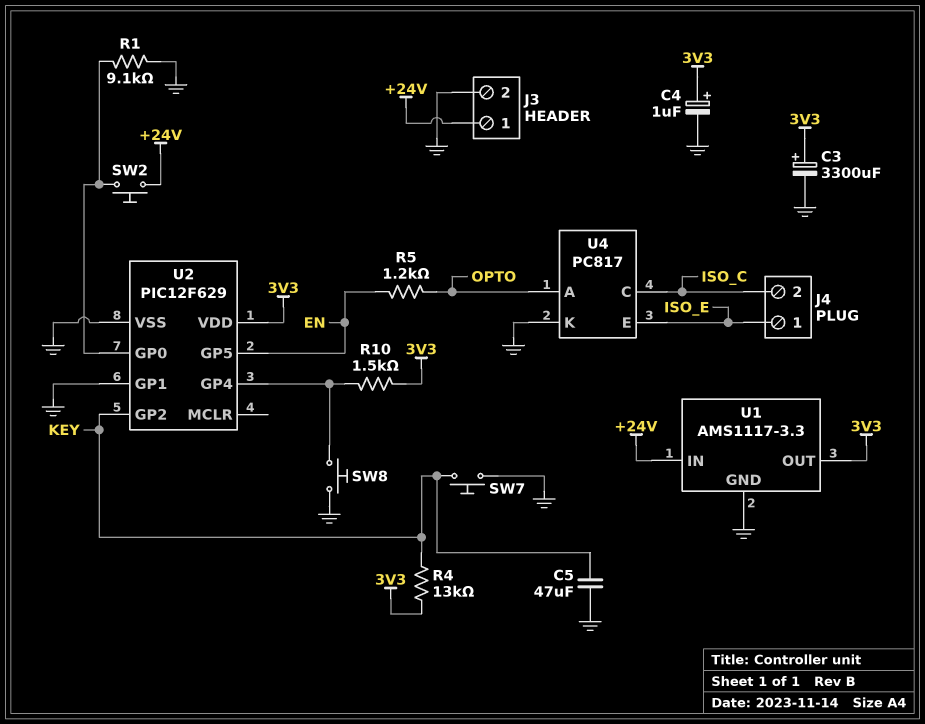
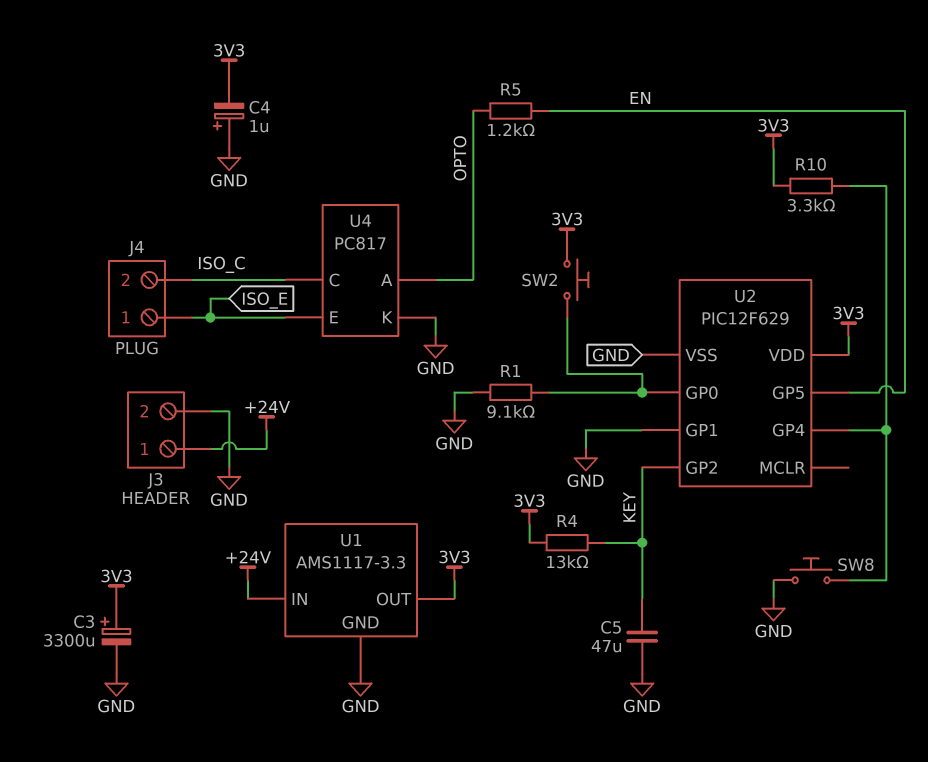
C4: 1uF (plus 3V3, minus GND) -> 1uF (plus GND, minus 3V3)
R10: 1.5k (3V3, U2/GP4) -> 3.3k (3V3, U2/GP4)
SW2: button (+24V, U2/GP0) -> button (3V3, U2/GP0)
SW7: button (GND, KEY) -> none

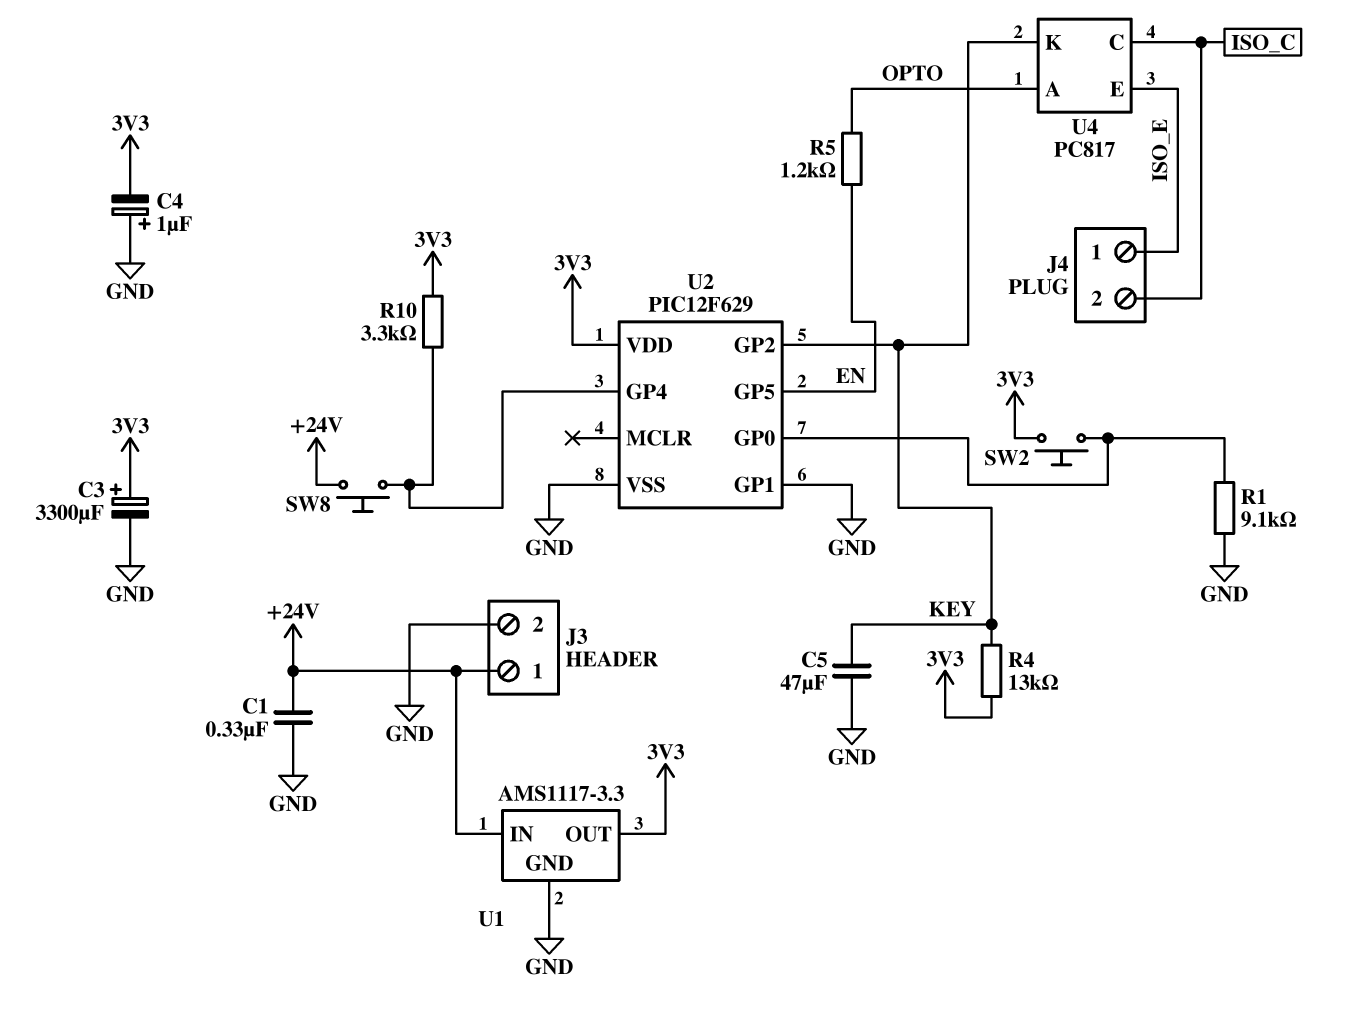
C1: none -> 330nF (+24V, GND)
SW8: button (GND, U2/GP4) -> button (+24V, U2/GP4)
U4 pin K: GND -> KEY

